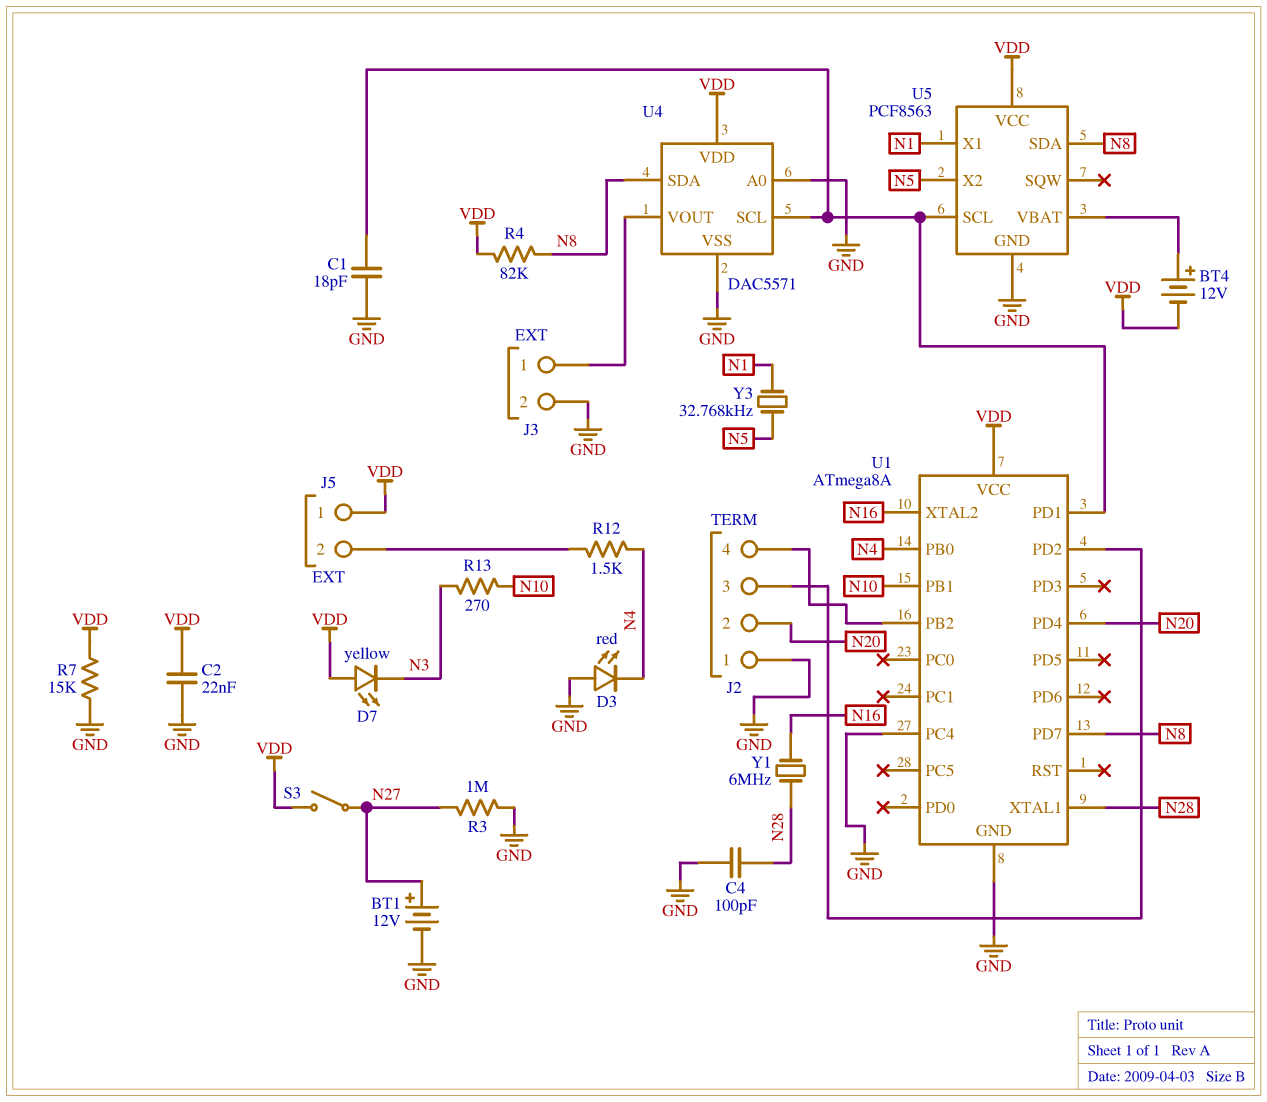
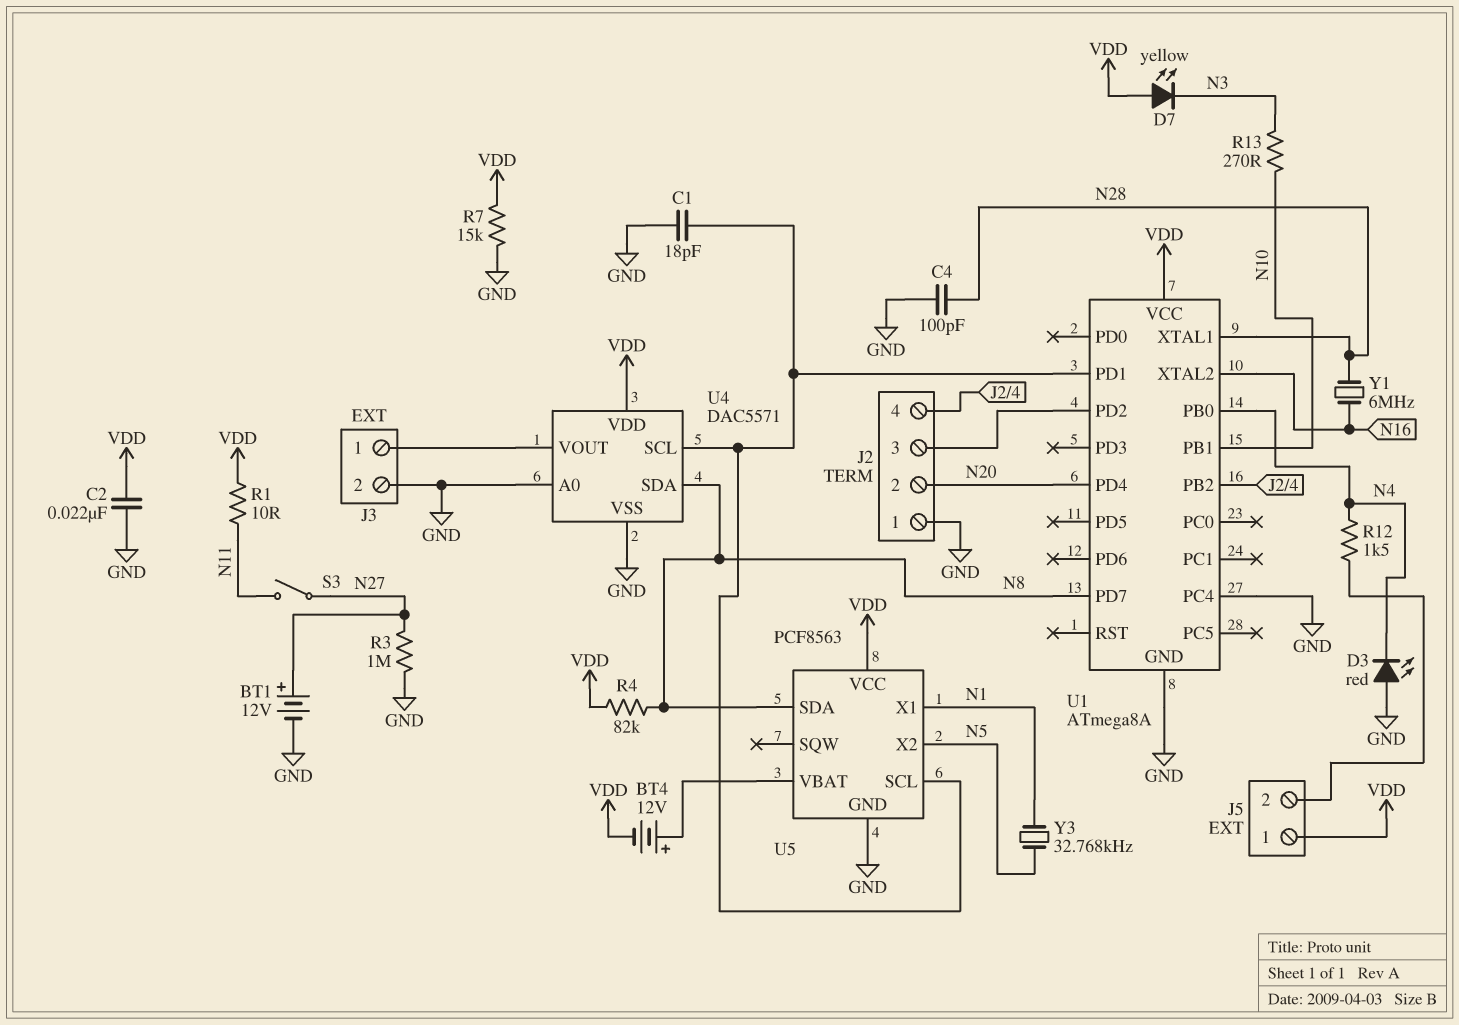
R1: none -> 10 (N11, VDD)
S3: switch (N27, VDD) -> switch (N11, N27)

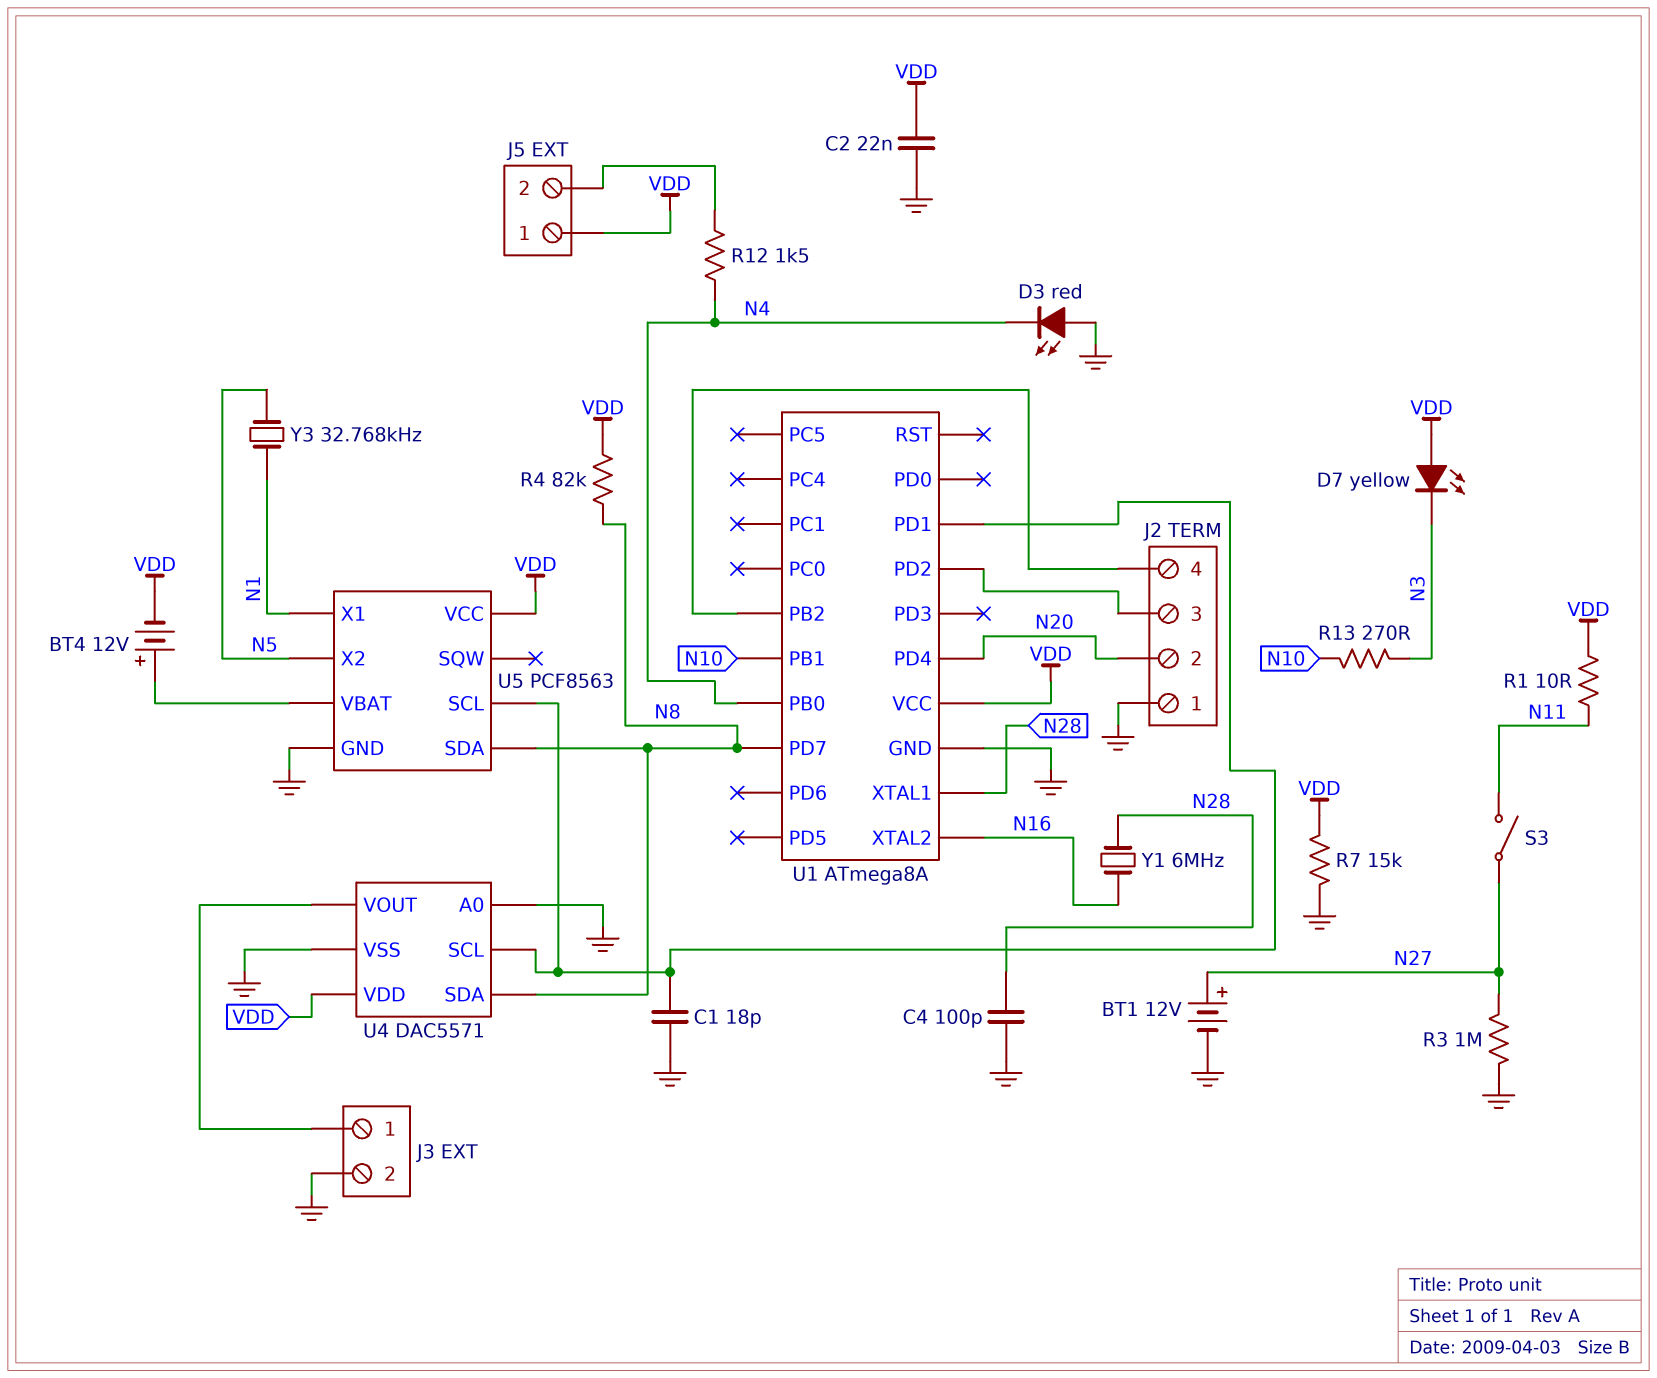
U1 pin PC4: GND -> none

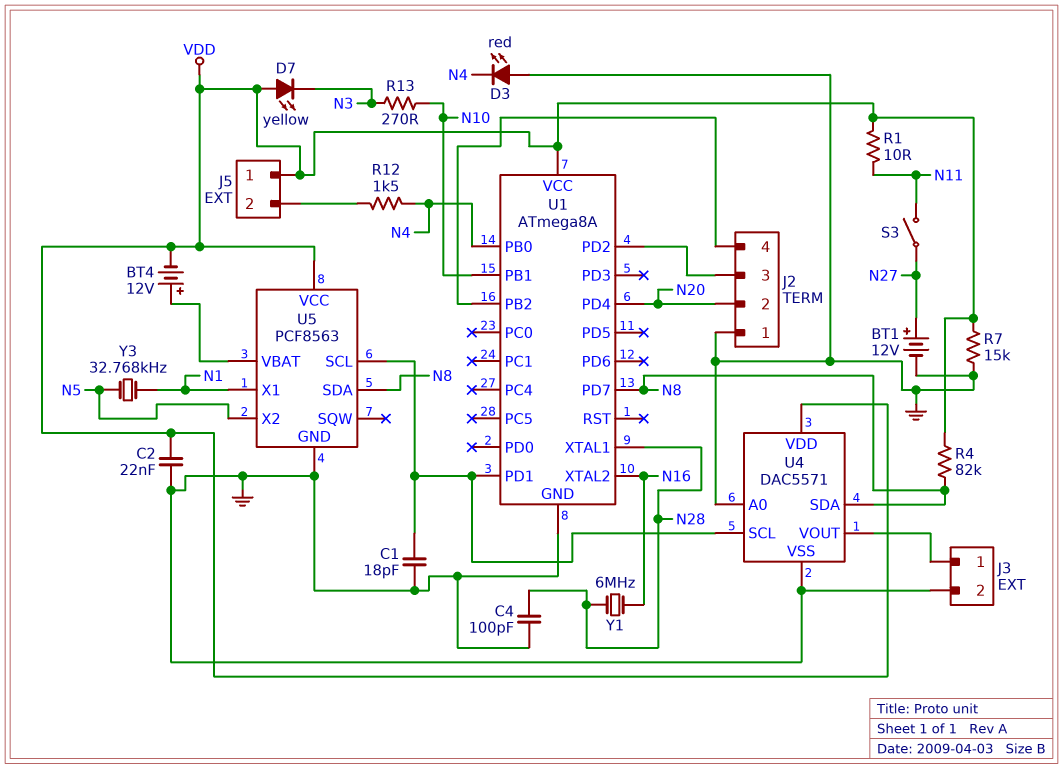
R3: 1M (GND, N27) -> none

